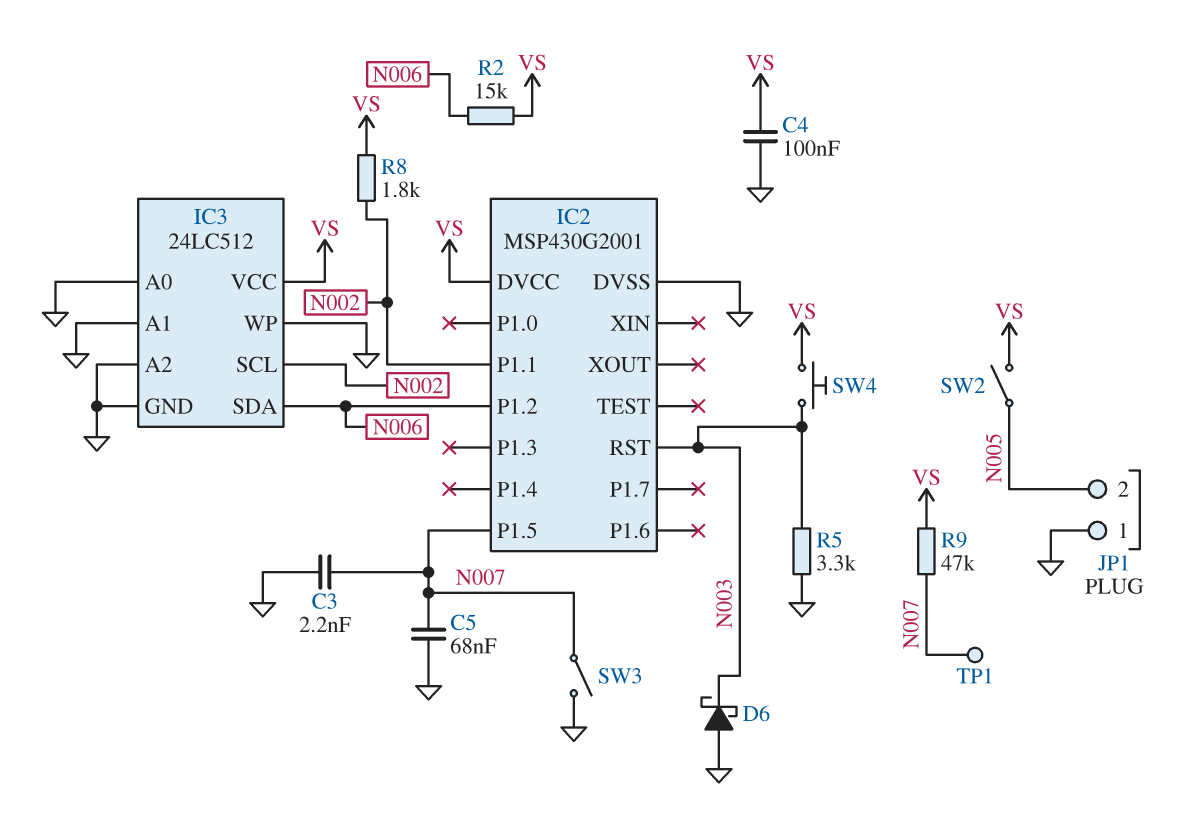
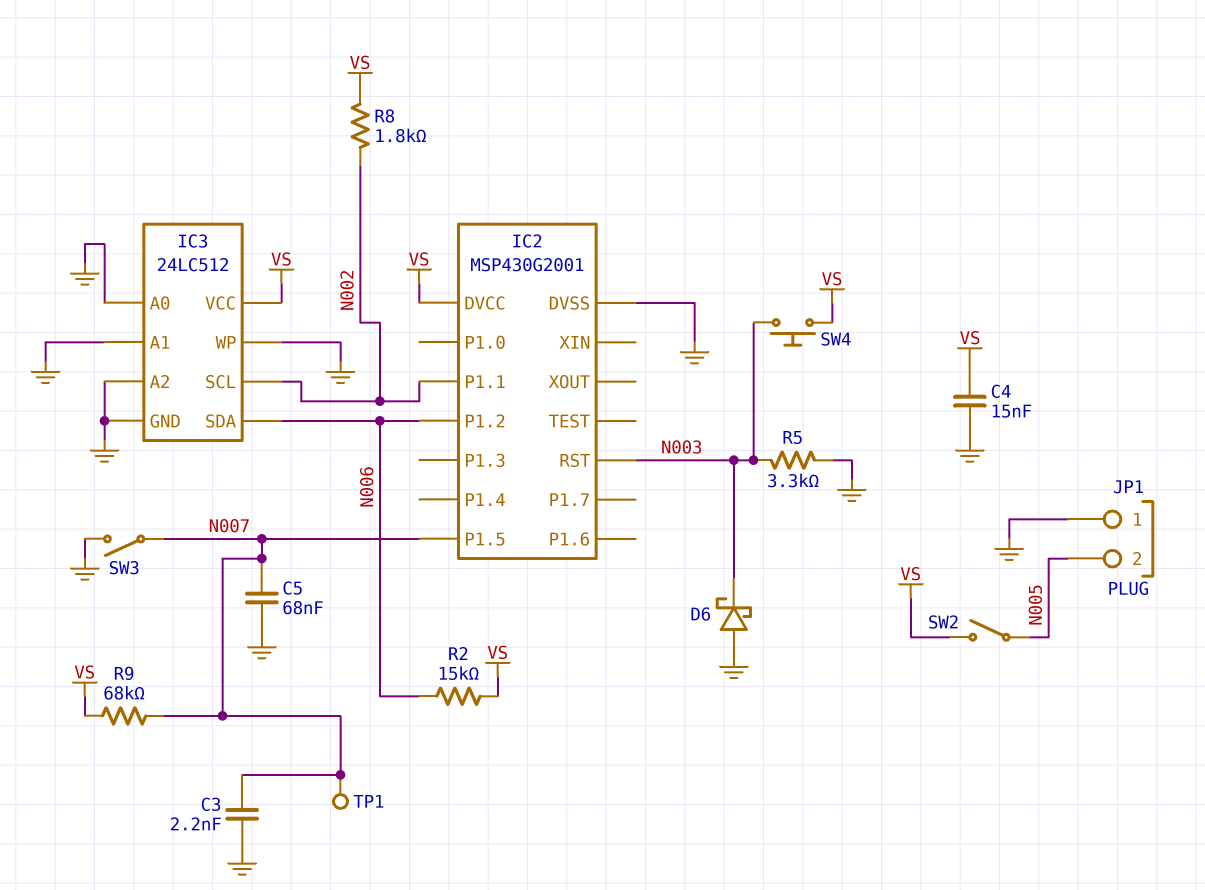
C4: 100nF (GND, VS) -> 15nF (GND, VS)
R9: 47k (N007, VS) -> 68k (N007, VS)

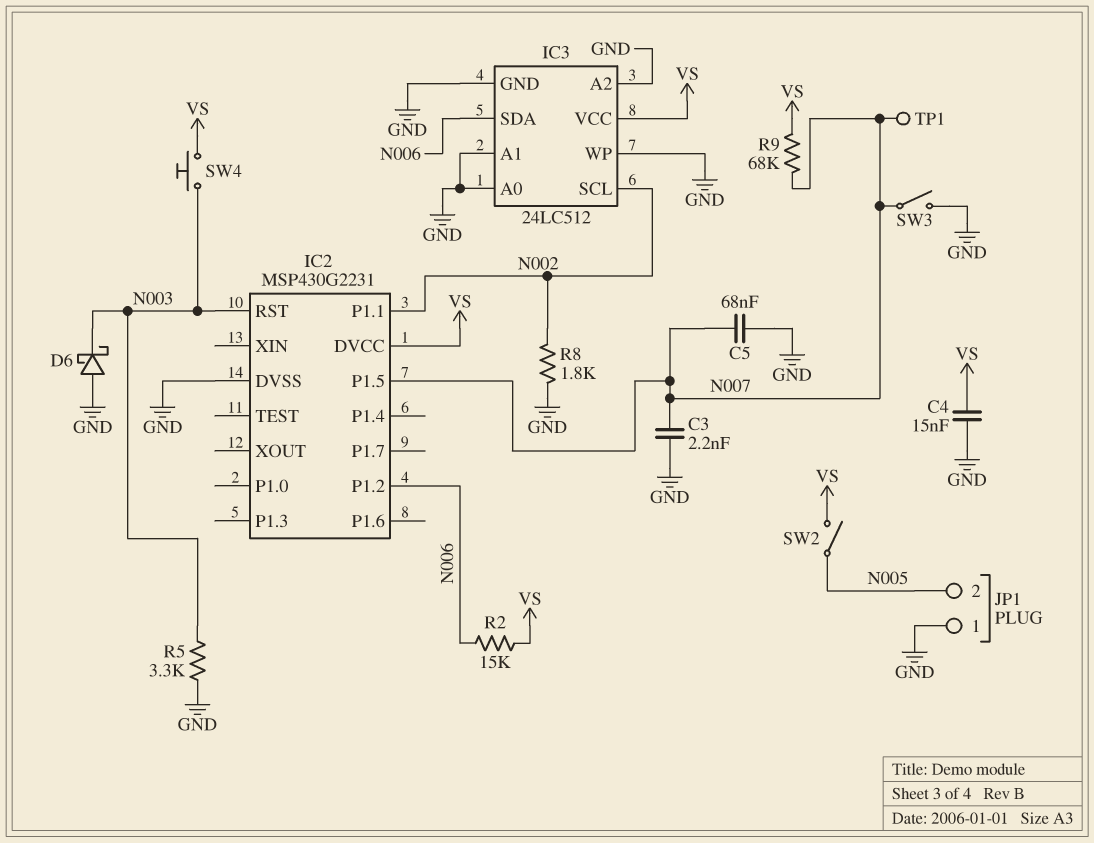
IC2: MSP430G2001 -> MSP430G2231
R8: 1.8k (N002, VS) -> 1.8k (GND, N002)

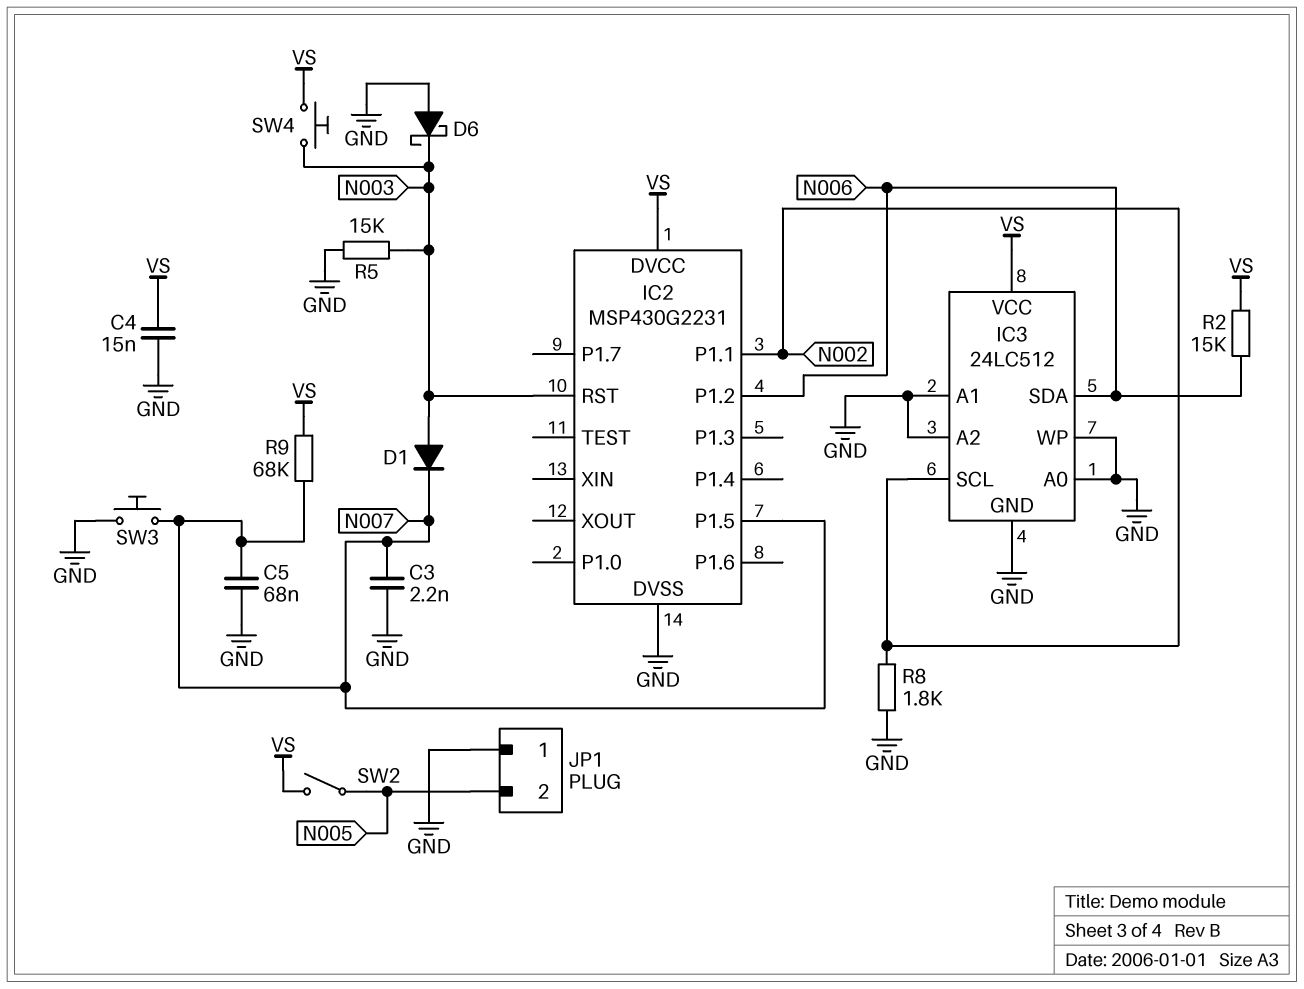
D1: none -> diode (A N003, K N007)
R5: 3.3k (GND, N003) -> 15k (GND, N003)
SW3: switch (GND, N007) -> button (GND, N007)
TP1: test point (N007) -> none

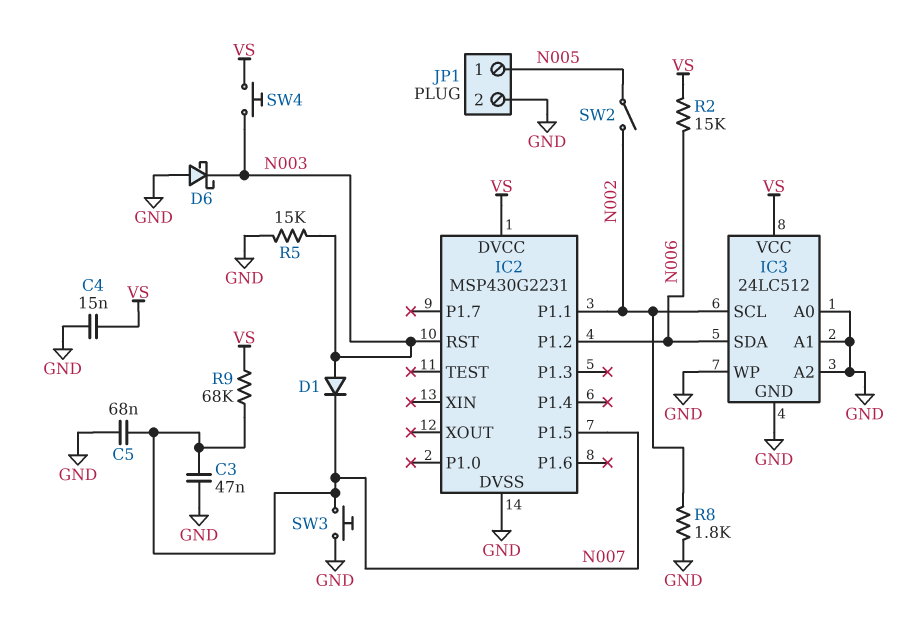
C3: 2.2nF (GND, N007) -> 47nF (GND, N007)
JP1 pin 1: GND -> N005
JP1 pin 2: N005 -> GND
SW2: switch (N005, VS) -> switch (N002, N005)

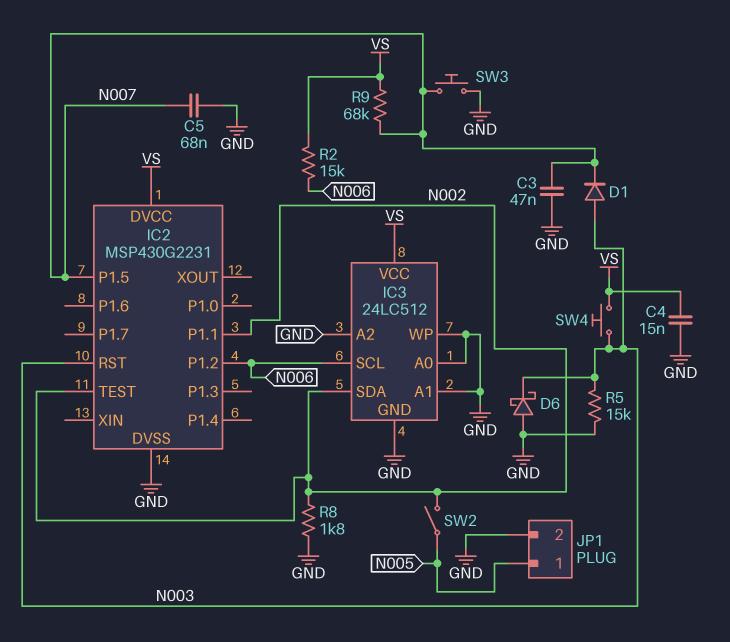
IC2 pin TEST: none -> N002
IC3 pin SCL: N002 -> N006
IC3 pin SDA: N006 -> N002

